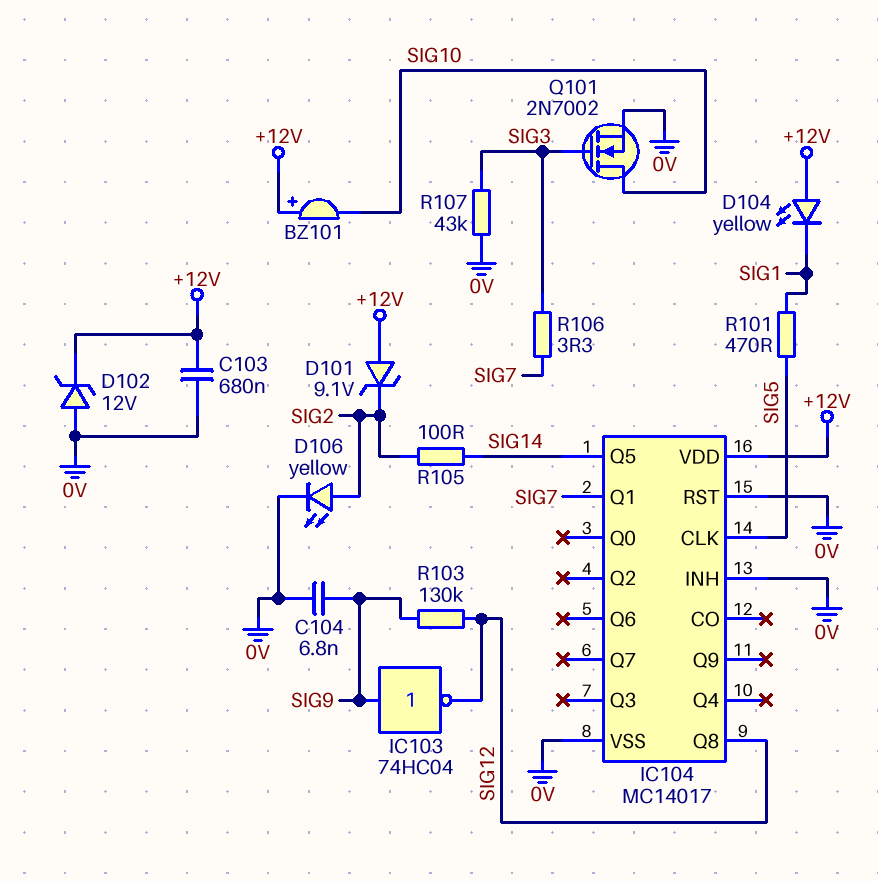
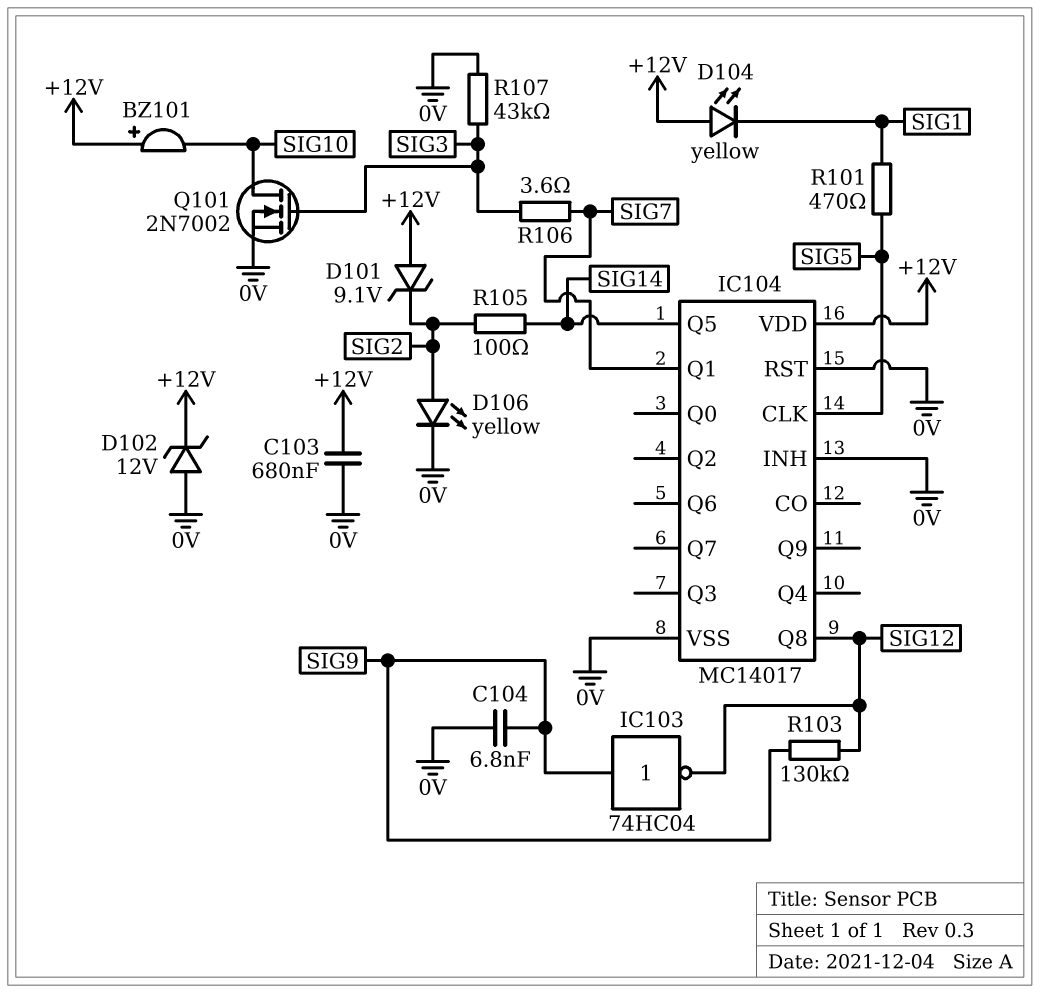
R106: 3.3 (SIG3, SIG7) -> 3.6 (SIG3, SIG7)

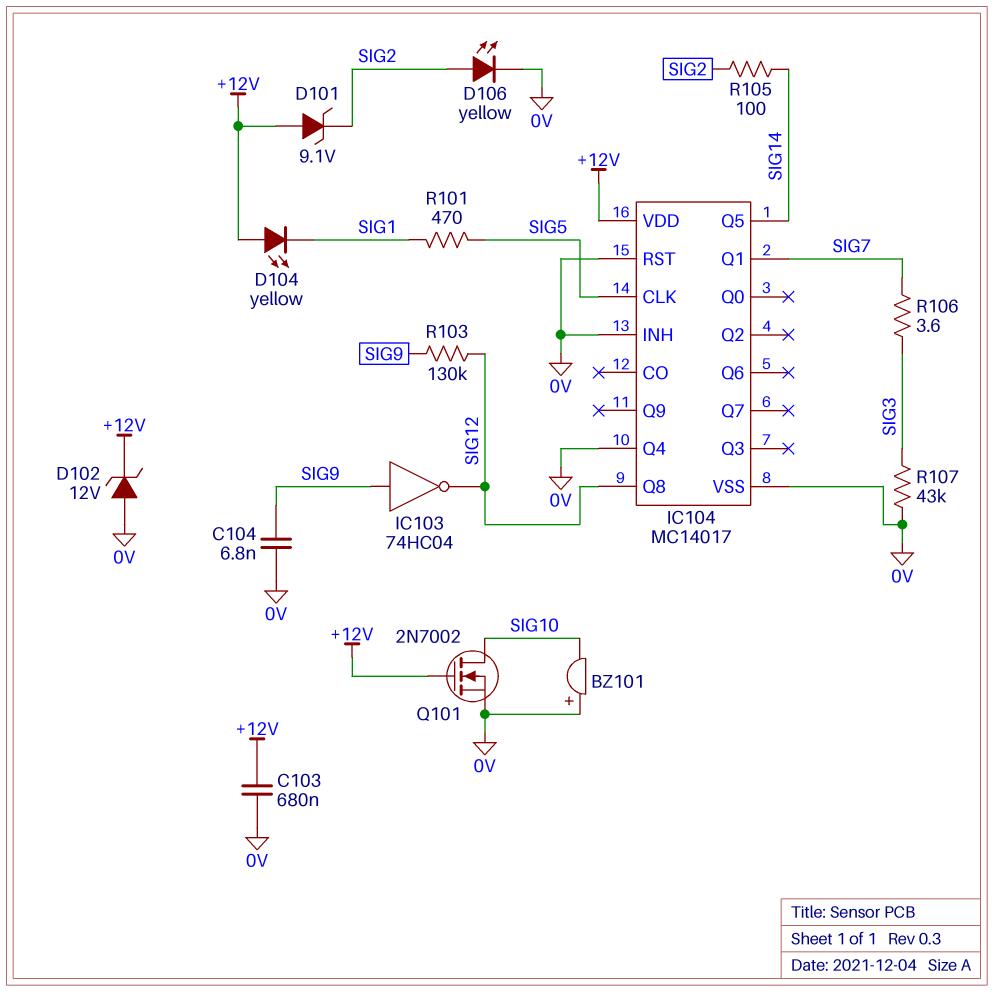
BZ101: buzzer (plus +12V, minus SIG10) -> buzzer (plus 0V, minus SIG10)
IC104 pin Q4: none -> 0V
Q101: NMOS 2N7002 (G SIG3, D SIG10, S 0V) -> NMOS 2N7002 (G +12V, D SIG10, S 0V)

